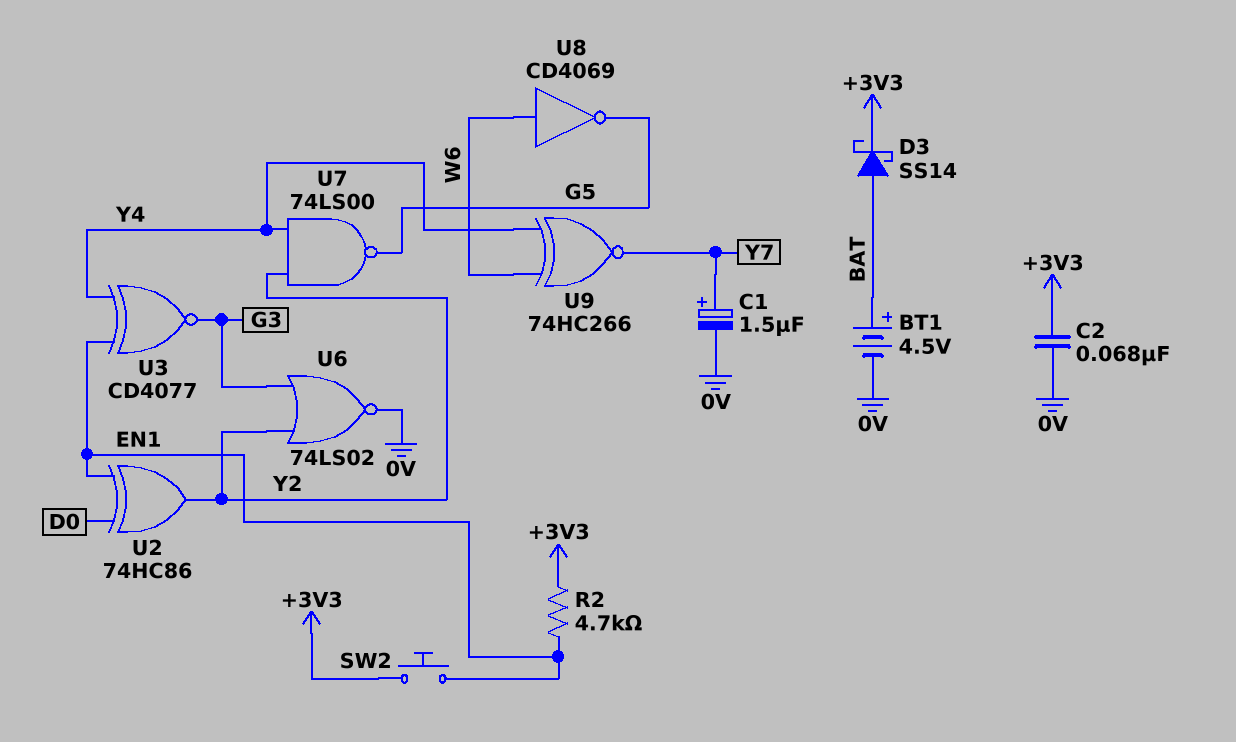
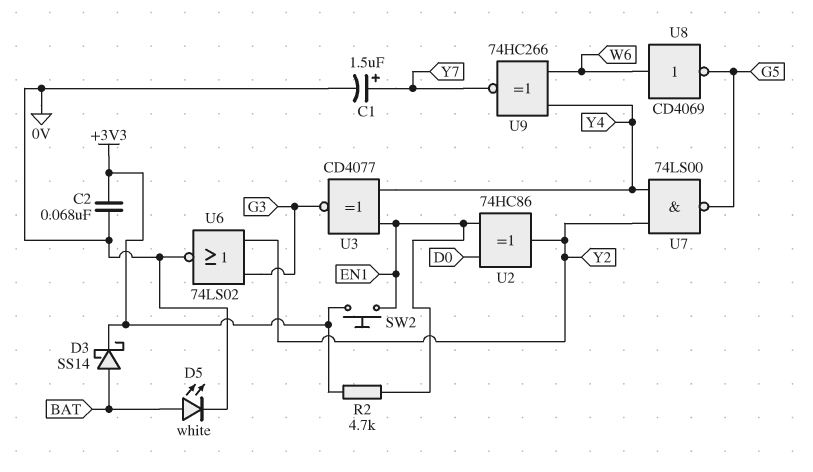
BT1: 4.5V (plus BAT, minus 0V) -> none
D5: none -> LED white (A BAT, K 0V)

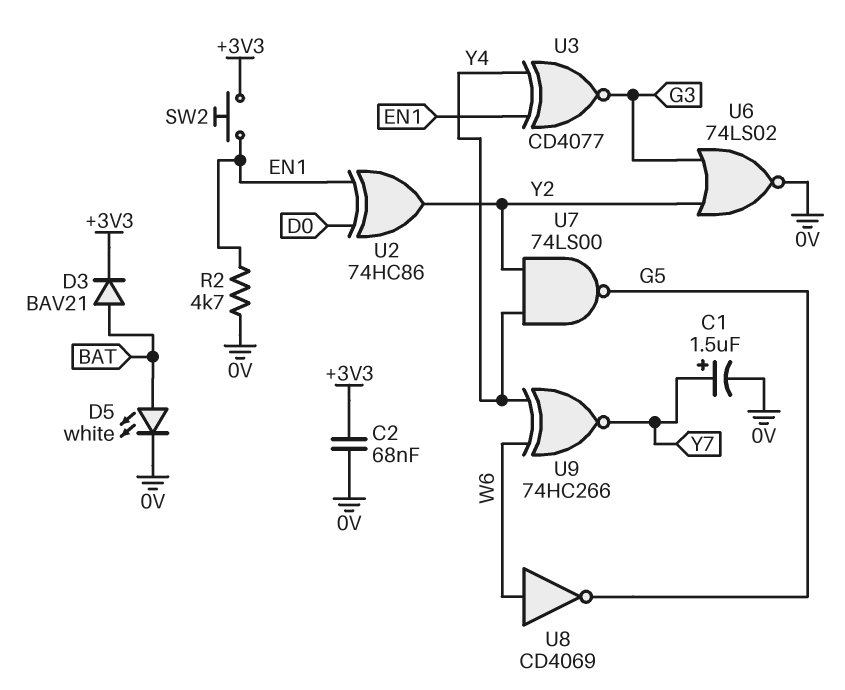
D3: schottky SS14 (A BAT, K +3V3) -> diode BAV21 (A BAT, K +3V3)
R2: 4.7k (+3V3, EN1) -> 4.7k (0V, EN1)

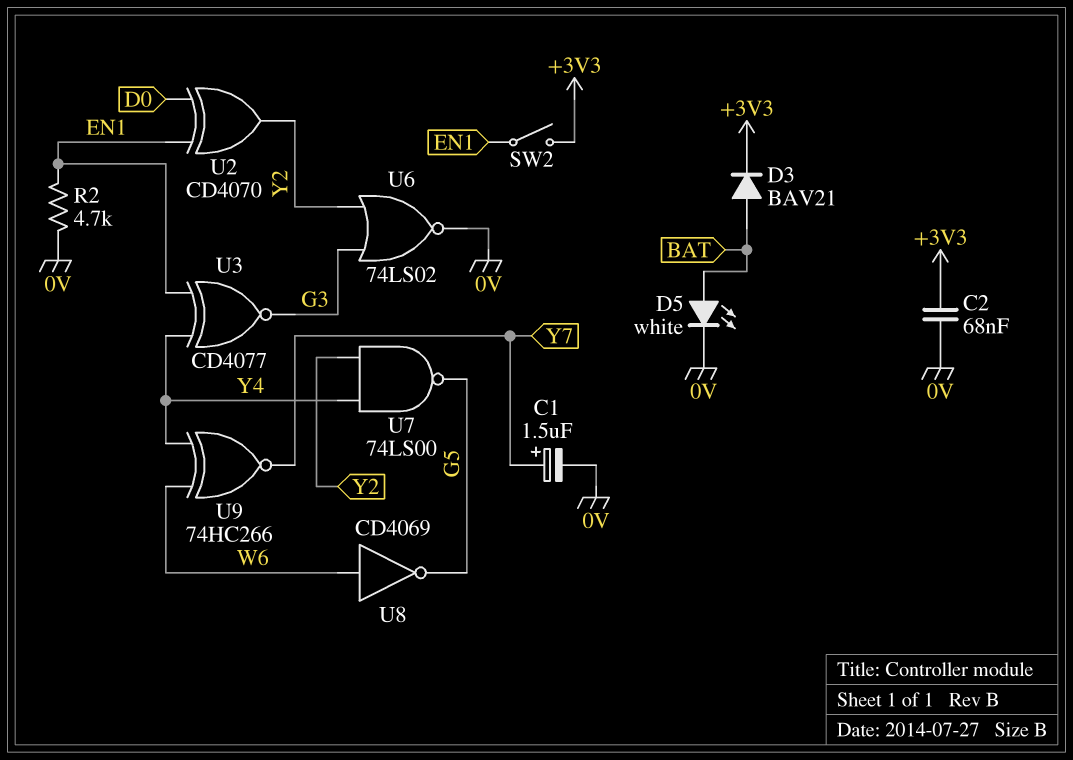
SW2: button (+3V3, EN1) -> switch (+3V3, EN1)
U2: XOR 74HC86 (in D0, in EN1, out Y2) -> XOR CD4070 (in D0, in EN1, out Y2)

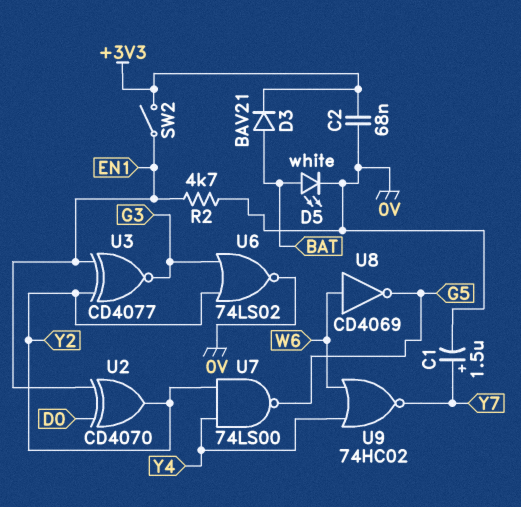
U3: XNOR CD4077 (in EN1, in Y4, out G3) -> XNOR CD4077 (in EN1, in Y2, out G3)
U9: XNOR 74HC266 (in W6, in Y4, out Y7) -> NOR 74HC02 (in W6, in Y4, out Y7)

